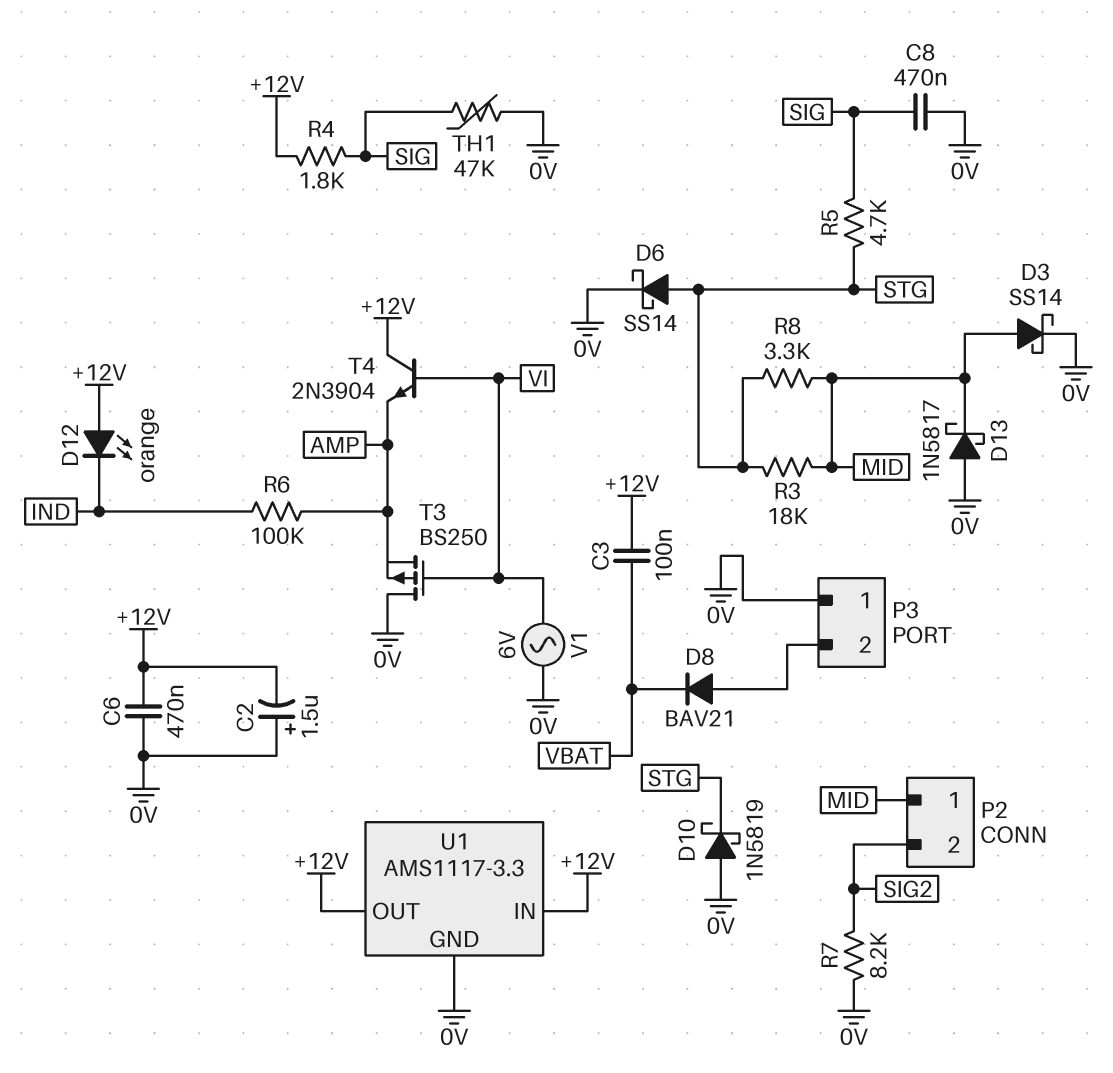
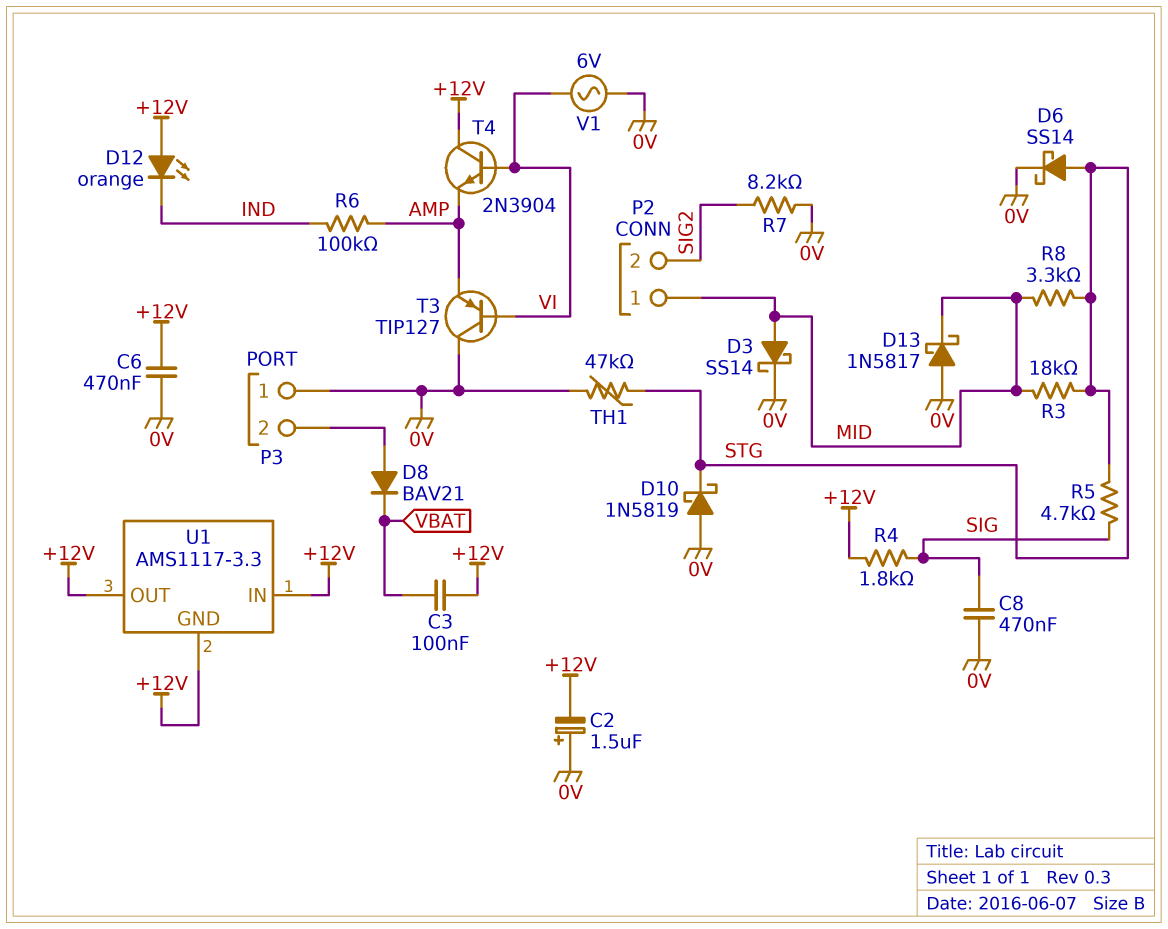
T3: PMOS BS250 (G VI, D 0V, S AMP) -> PNP TIP127 (B VI, C 0V, E AMP)
TH1: 47k (0V, SIG) -> 47k (0V, STG)
U1 pin GND: 0V -> +12V

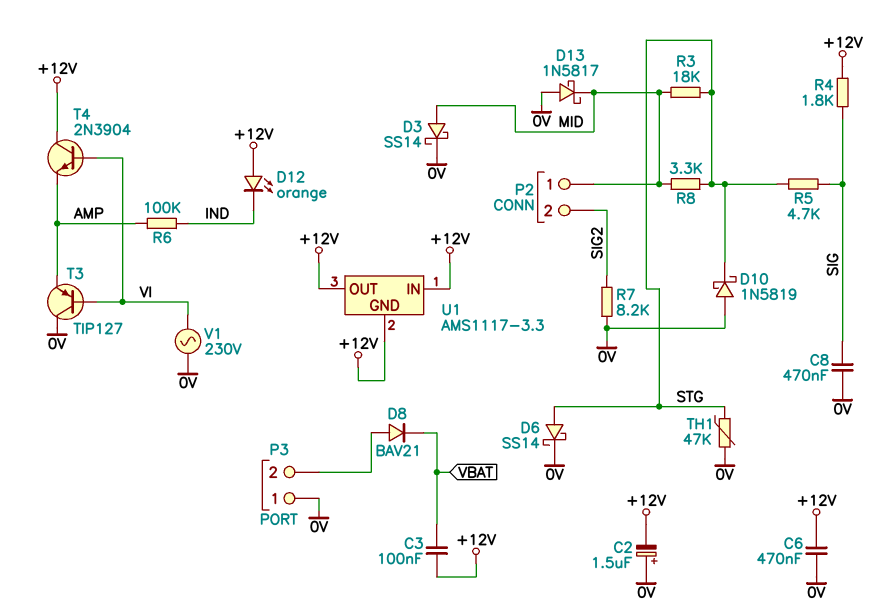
V1: AC 6V (0V, VI) -> AC 230V (0V, VI)

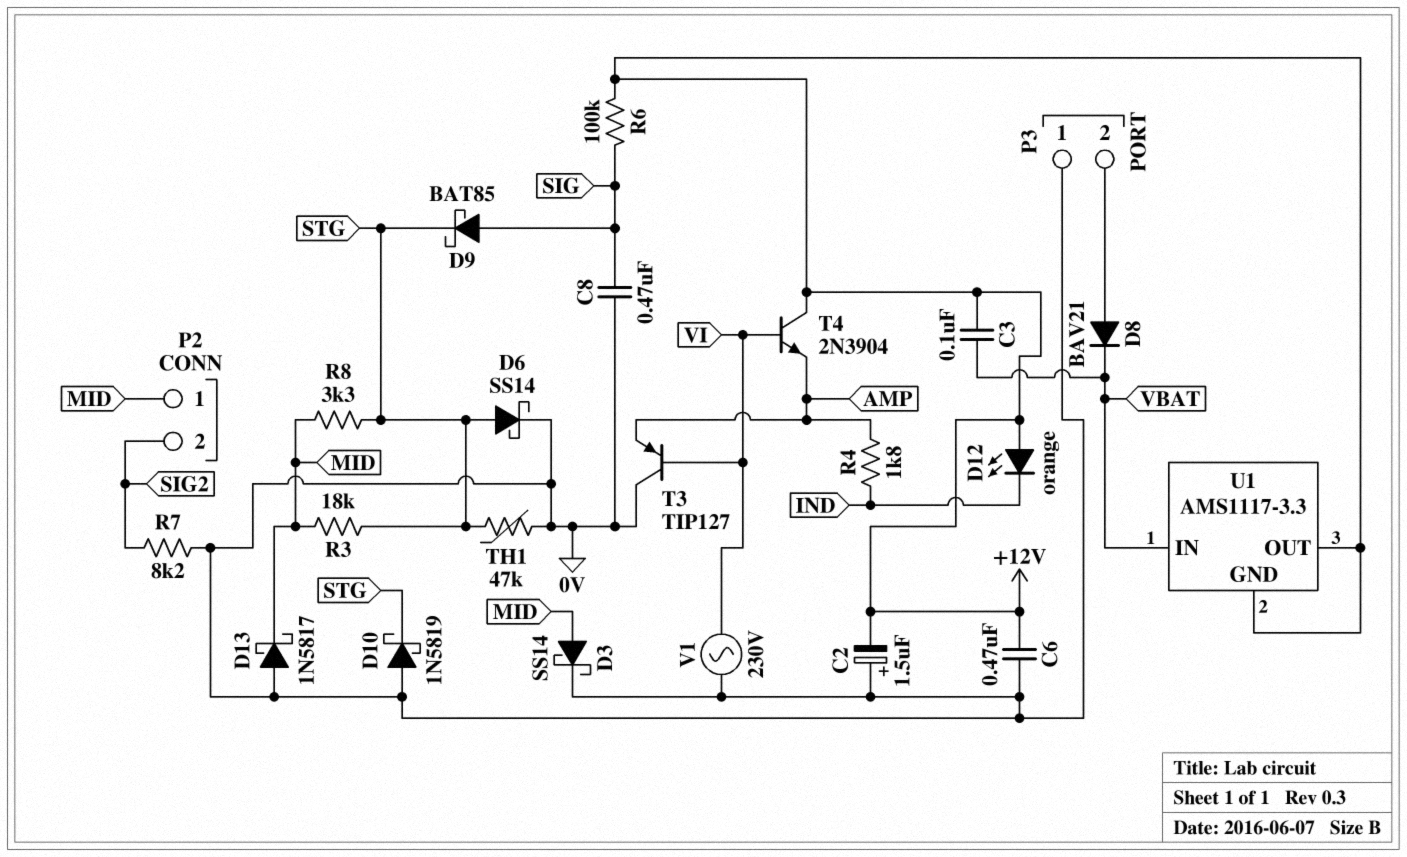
D9: none -> schottky BAT85 (A SIG, K STG)
R4: 1.8k (+12V, SIG) -> 1.8k (AMP, IND)
R5: 4.7k (SIG, STG) -> none
R6: 100k (AMP, IND) -> 100k (+12V, SIG)
U1 pin IN: +12V -> VBAT

